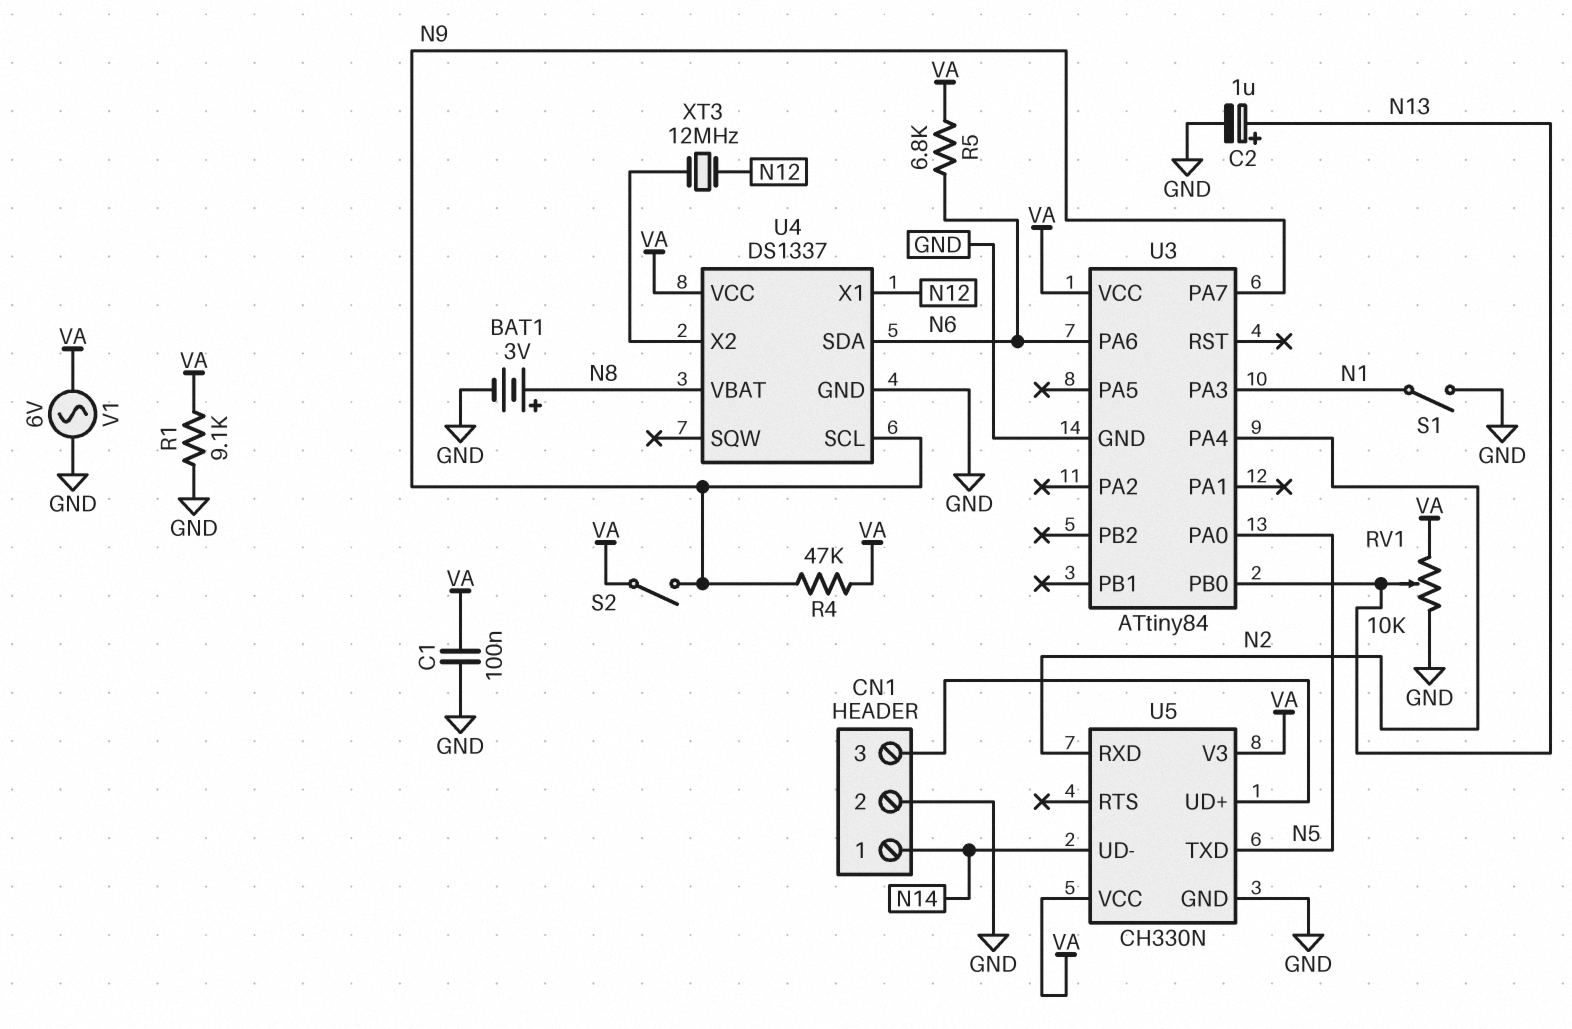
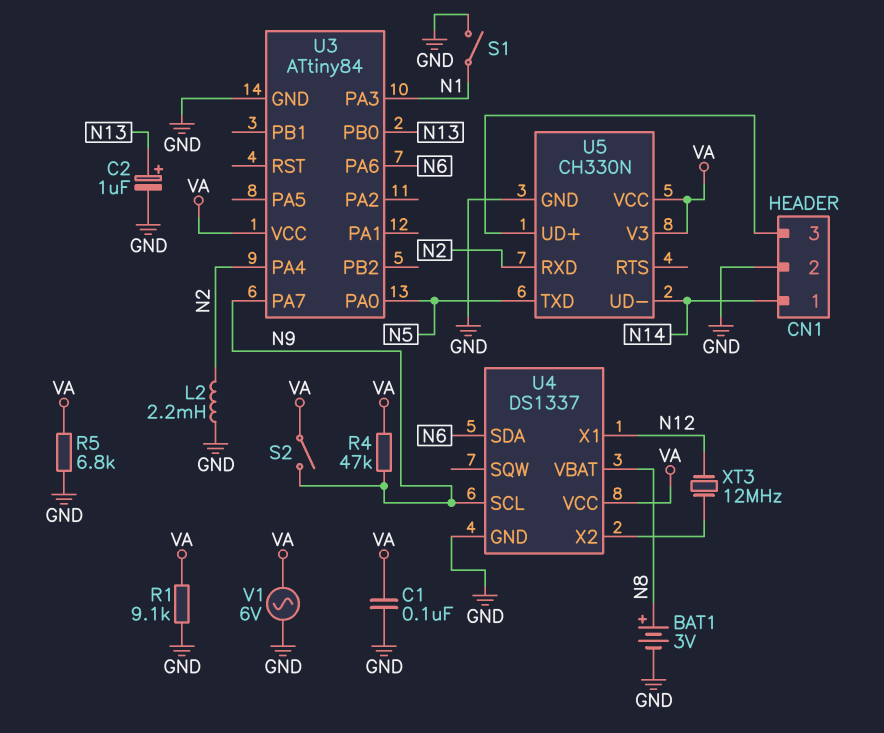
L2: none -> 2.2mH (GND, N2)
R5: 6.8k (N6, VA) -> 6.8k (GND, VA)
RV1: 10k (GND, VA, wiper N13) -> none

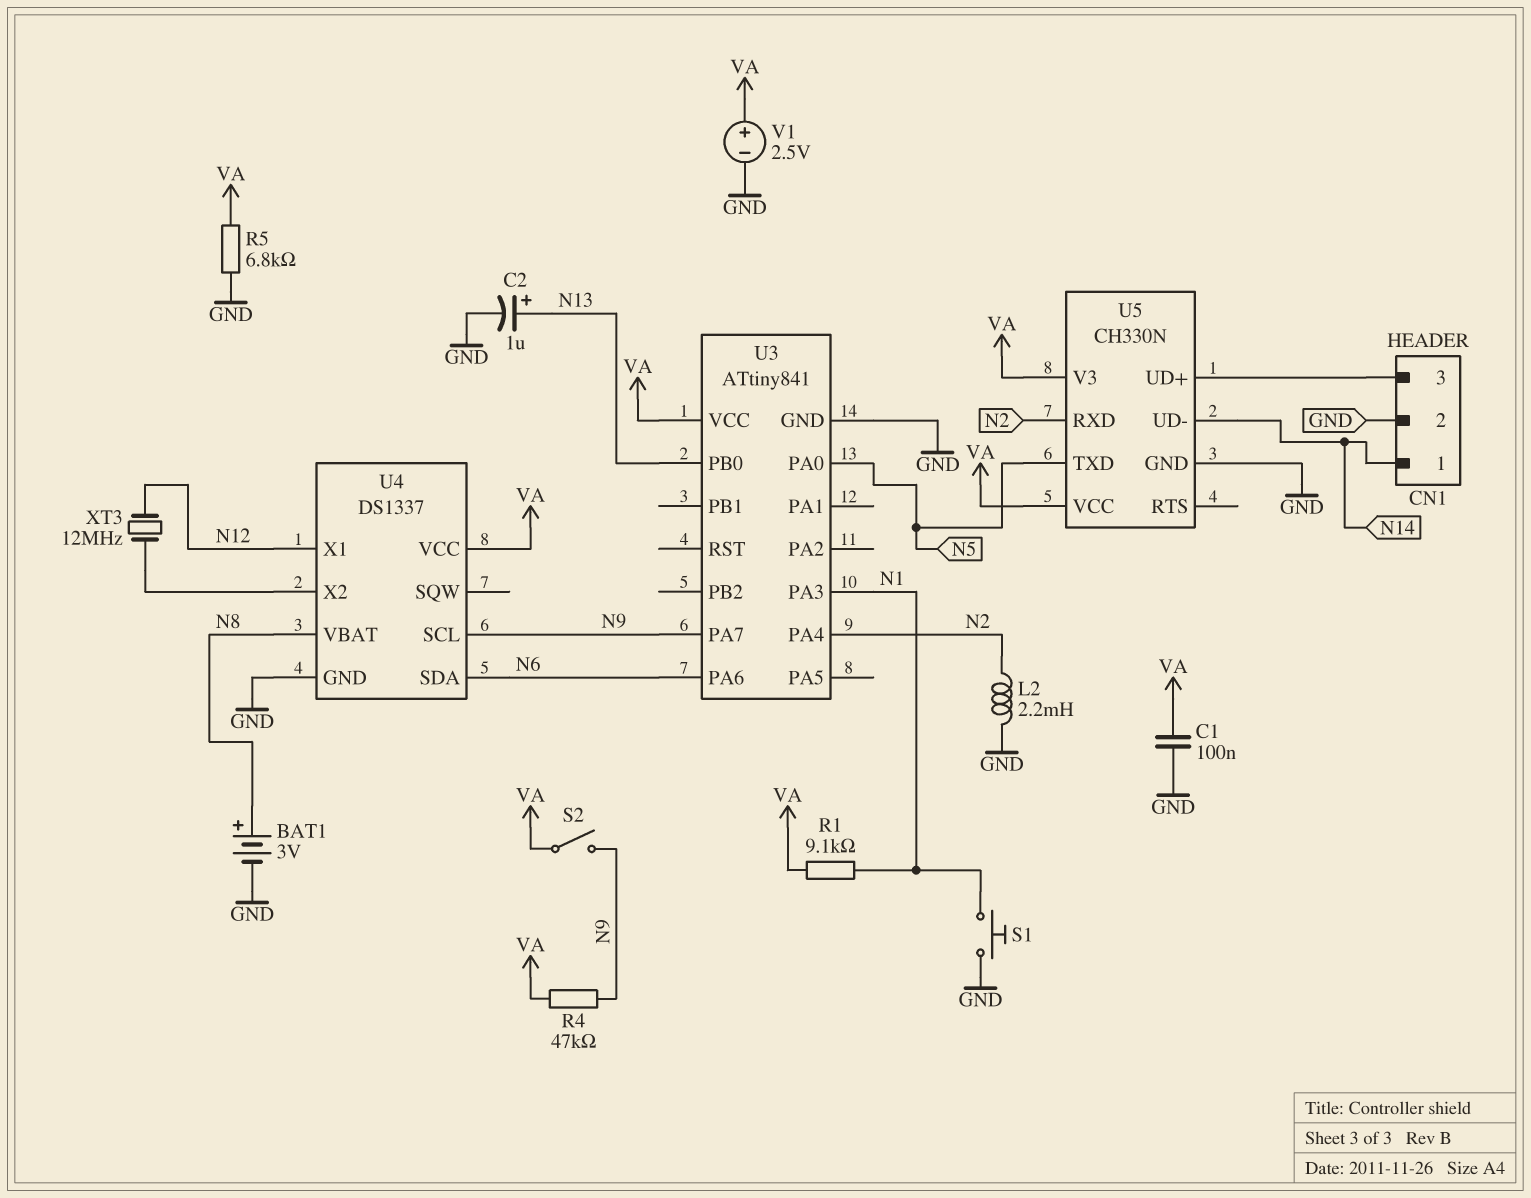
R1: 9.1k (GND, VA) -> 9.1k (N1, VA)
S1: switch (GND, N1) -> button (GND, N1)
U3: ATtiny84 -> ATtiny841
V1: AC 6V (GND, VA) -> 2.5V (plus VA, minus GND)

